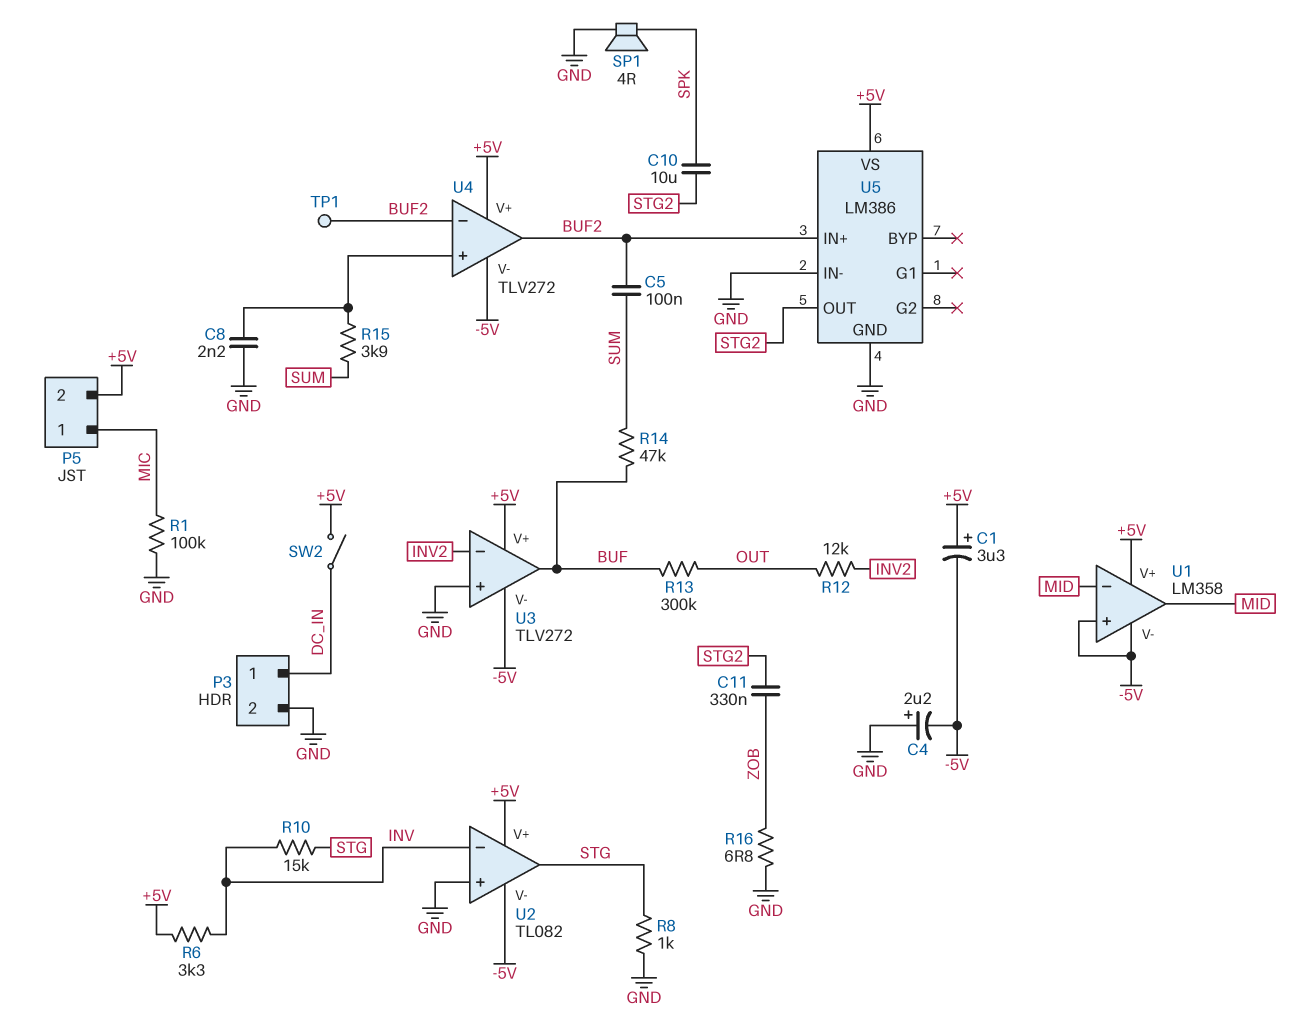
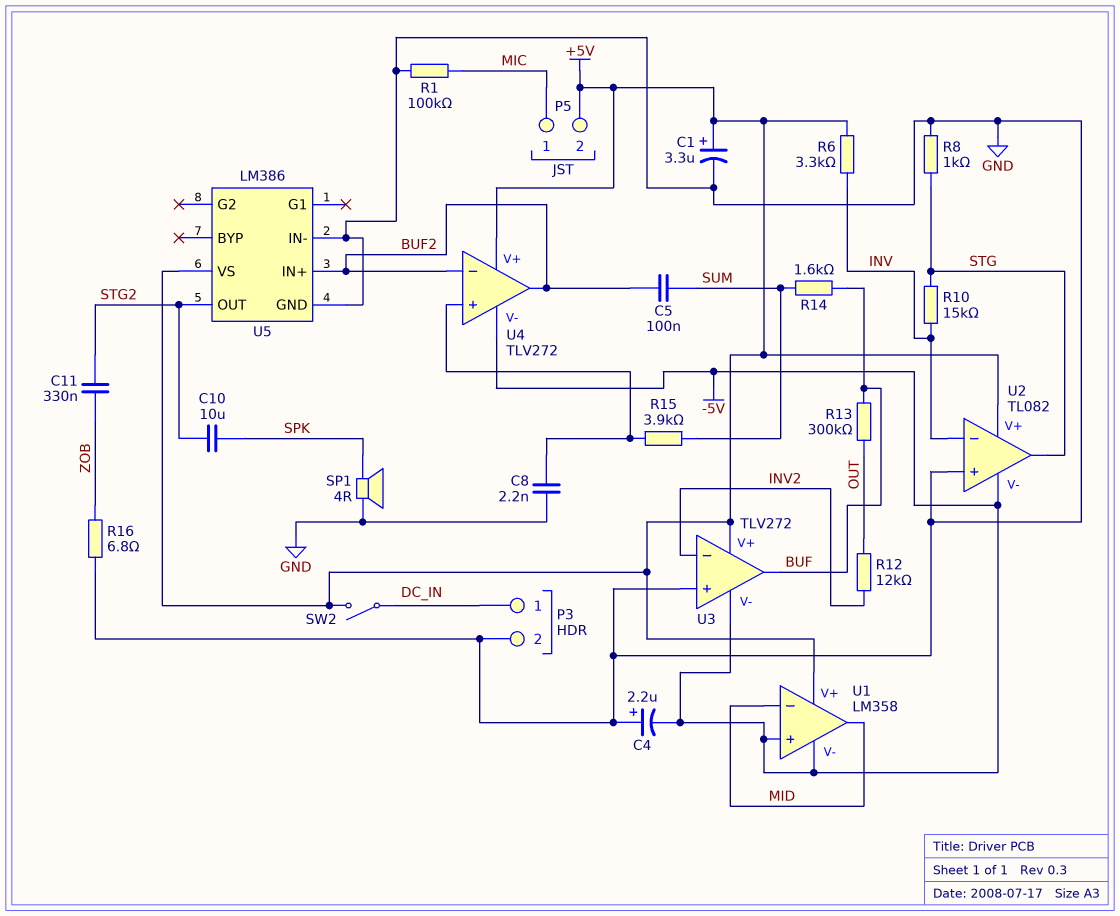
C1: 3.3uF (plus +5V, minus -5V) -> 3.3uF (plus +5V, minus GND)
R14: 47k (BUF, SUM) -> 1.6k (BUF, SUM)
TP1: test point (BUF2) -> none

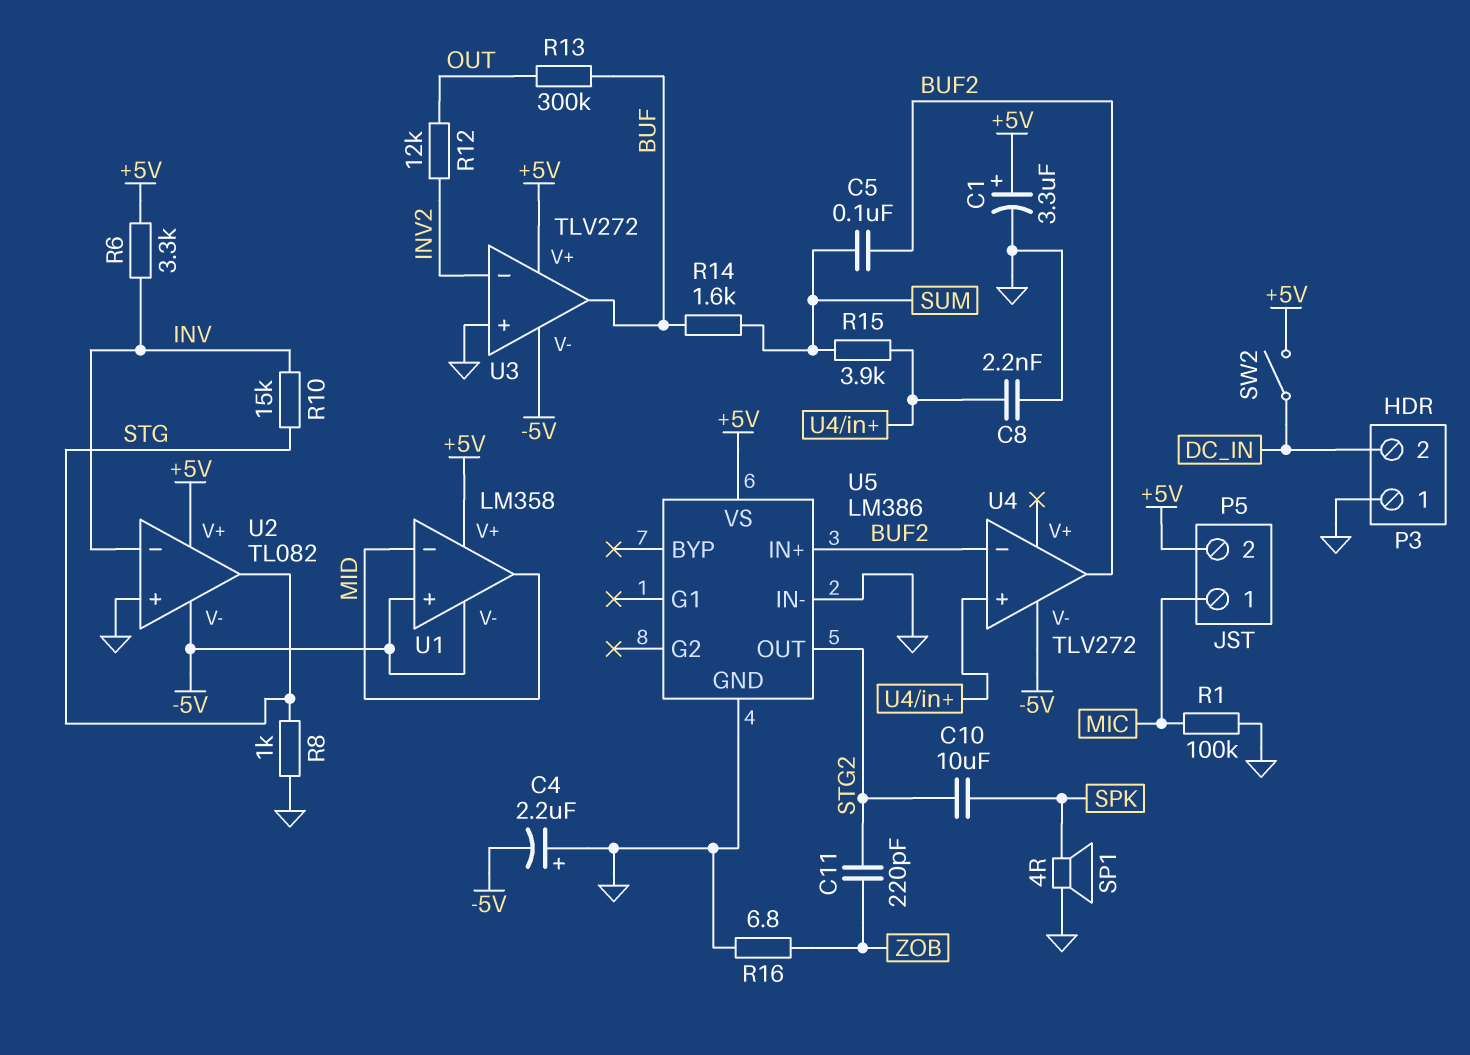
C11: 330nF (STG2, ZOB) -> 220pF (STG2, ZOB)
P3 pin 1: DC_IN -> GND
P3 pin 2: GND -> DC_IN
U4 pin V+: +5V -> none

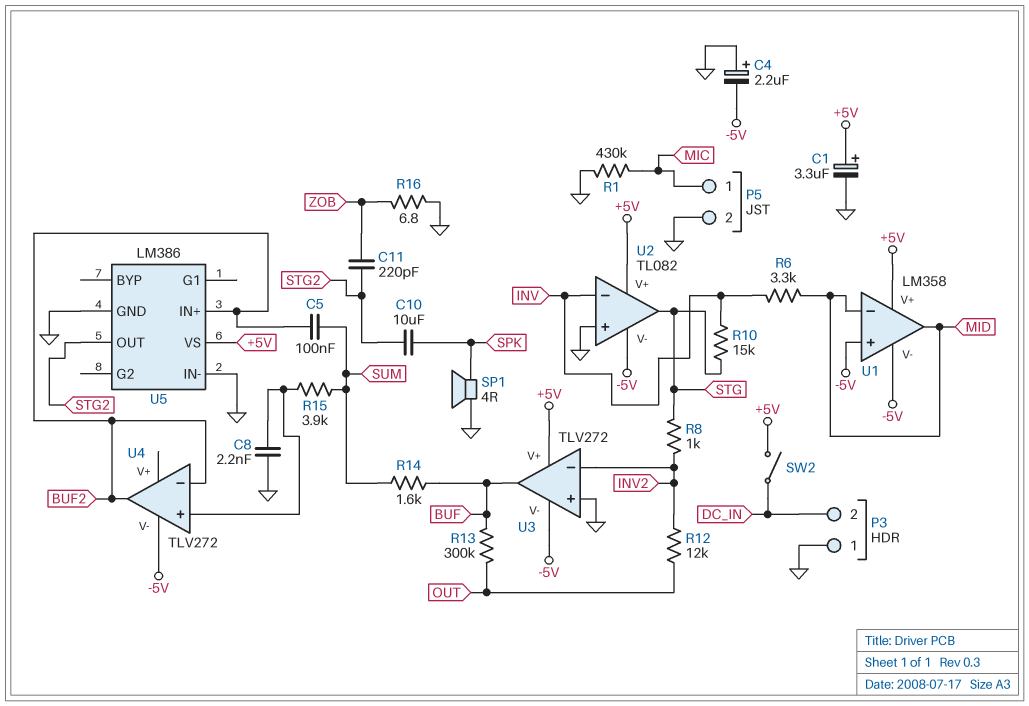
P5 pin 2: +5V -> GND
R1: 100k (GND, MIC) -> 430k (GND, MIC)
R6: 3.3k (+5V, INV) -> 3.3k (INV, MID)
R8: 1k (GND, STG) -> 1k (INV2, STG)

